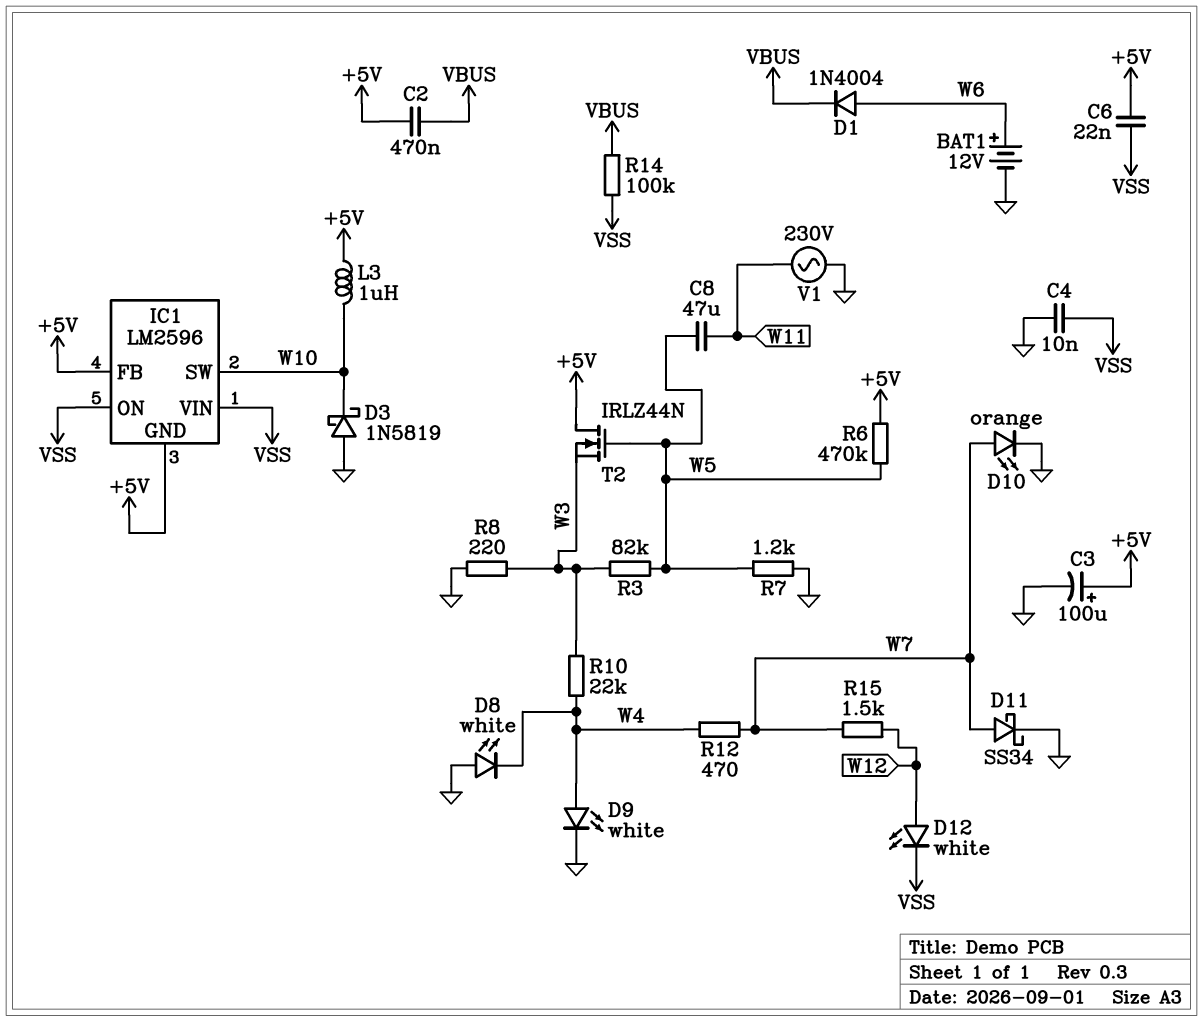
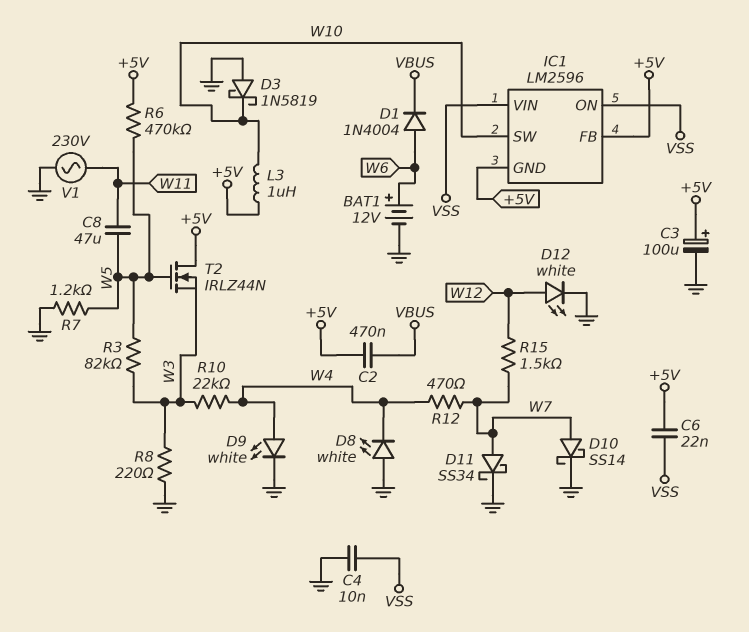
D10: LED orange (A W7, K GND) -> schottky SS14 (A W7, K GND)
D12: LED white (A W12, K VSS) -> LED white (A W12, K GND)
R14: 100k (VBUS, VSS) -> none

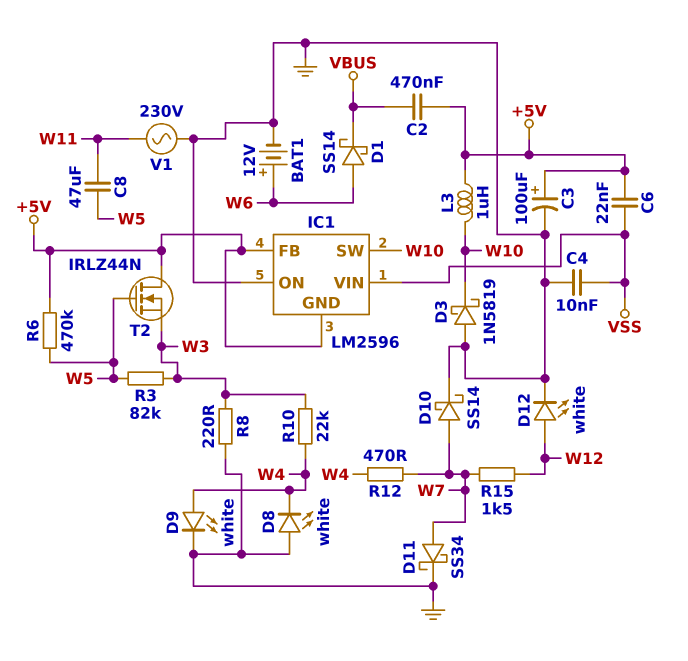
D1: diode 1N4004 (A W6, K VBUS) -> schottky SS14 (A W6, K VBUS)
IC1 pin ON: VSS -> GND
R7: 1.2k (GND, W5) -> none

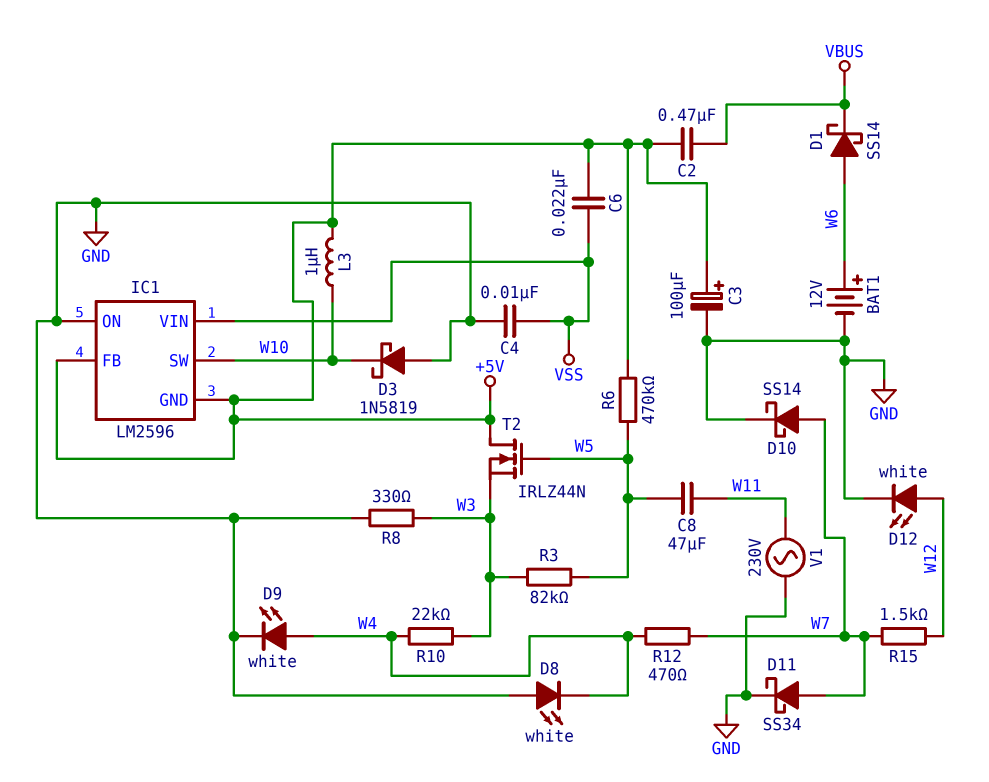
R8: 220 (GND, W3) -> 330 (GND, W3)

